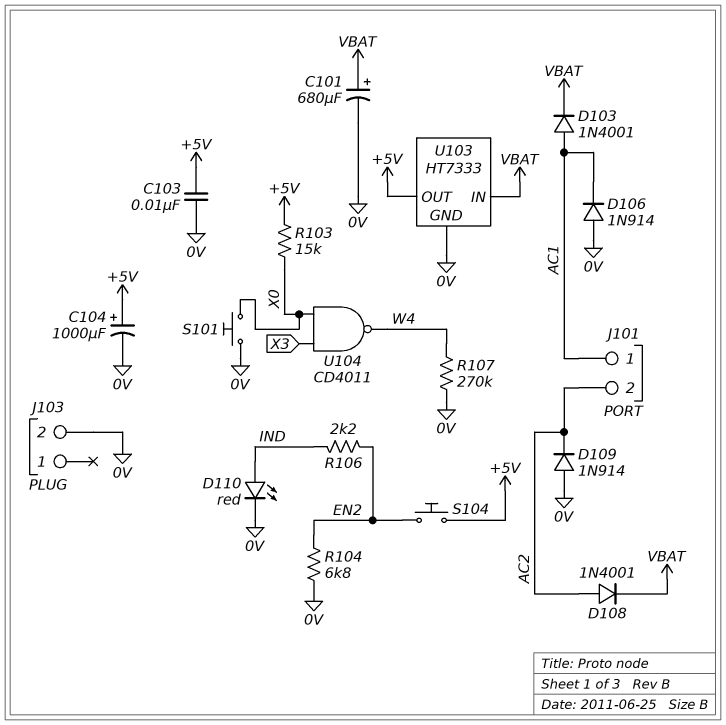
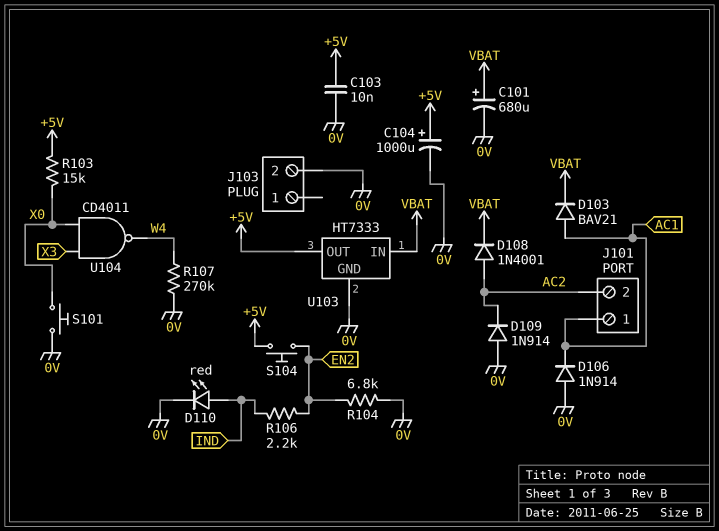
D103: diode 1N4001 (A AC1, K VBAT) -> diode BAV21 (A AC1, K VBAT)

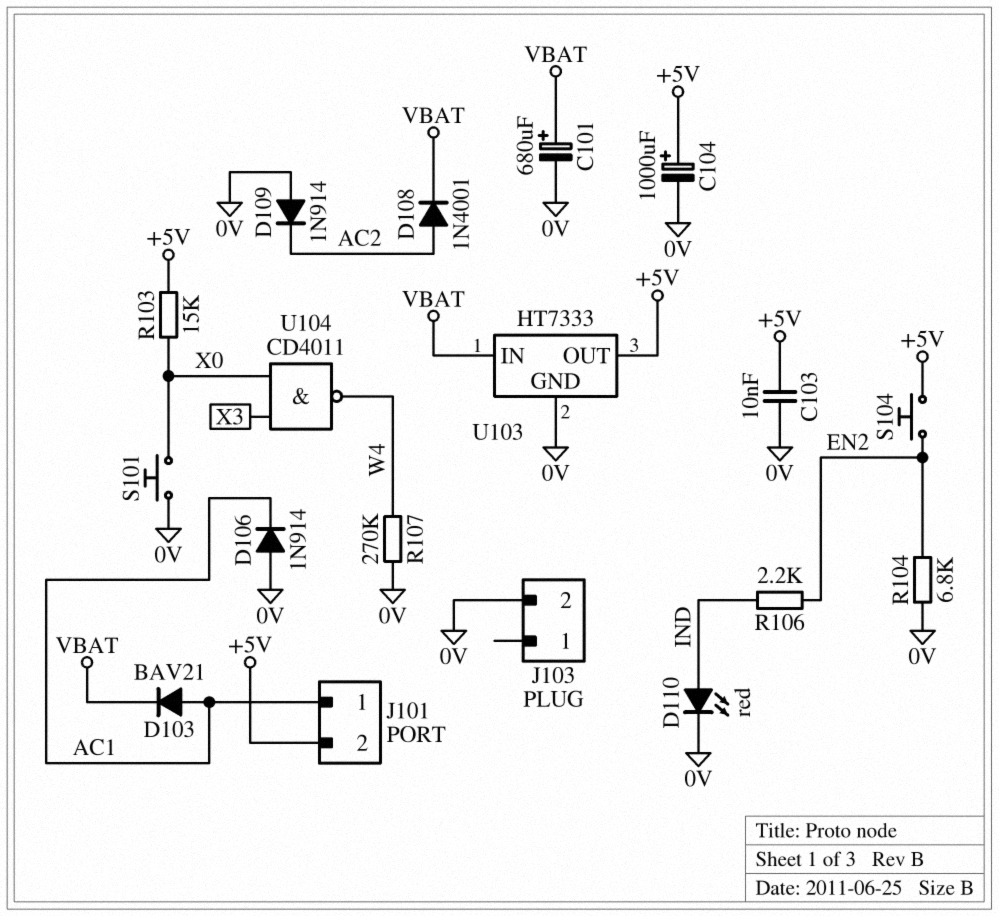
J101 pin 2: AC2 -> +5V

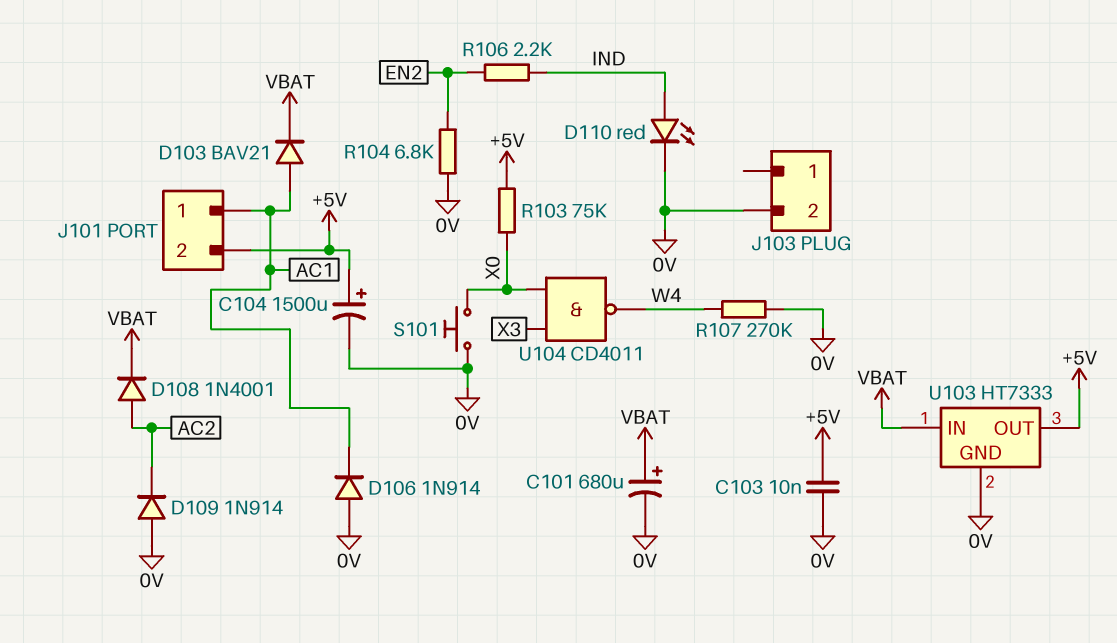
C104: 1000uF (plus +5V, minus 0V) -> 1500uF (plus +5V, minus 0V)
R103: 15k (+5V, X0) -> 75k (+5V, X0)
S104: button (+5V, EN2) -> none

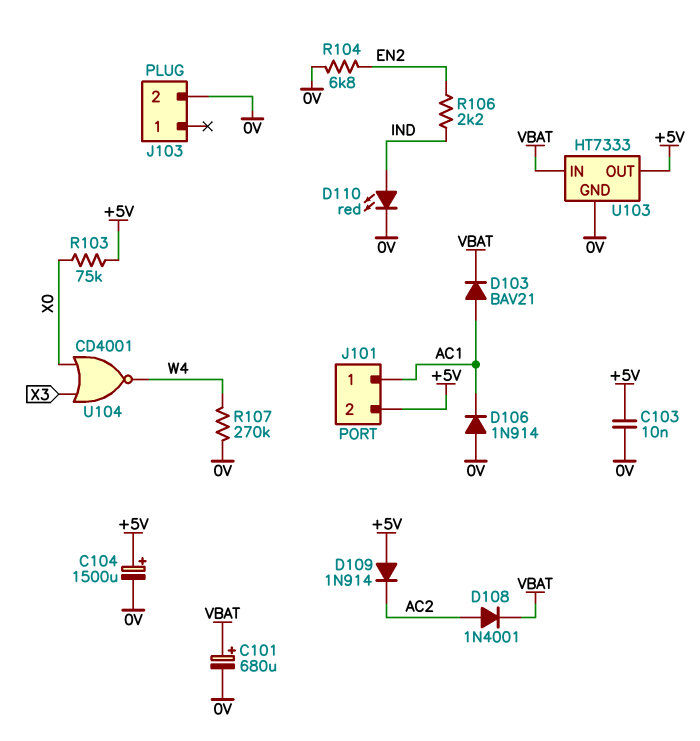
D109: diode 1N914 (A 0V, K AC2) -> diode 1N914 (A +5V, K AC2)
S101: button (0V, X0) -> none
U104: NAND CD4011 (in X0, in X3, out W4) -> NOR CD4001 (in X0, in X3, out W4)

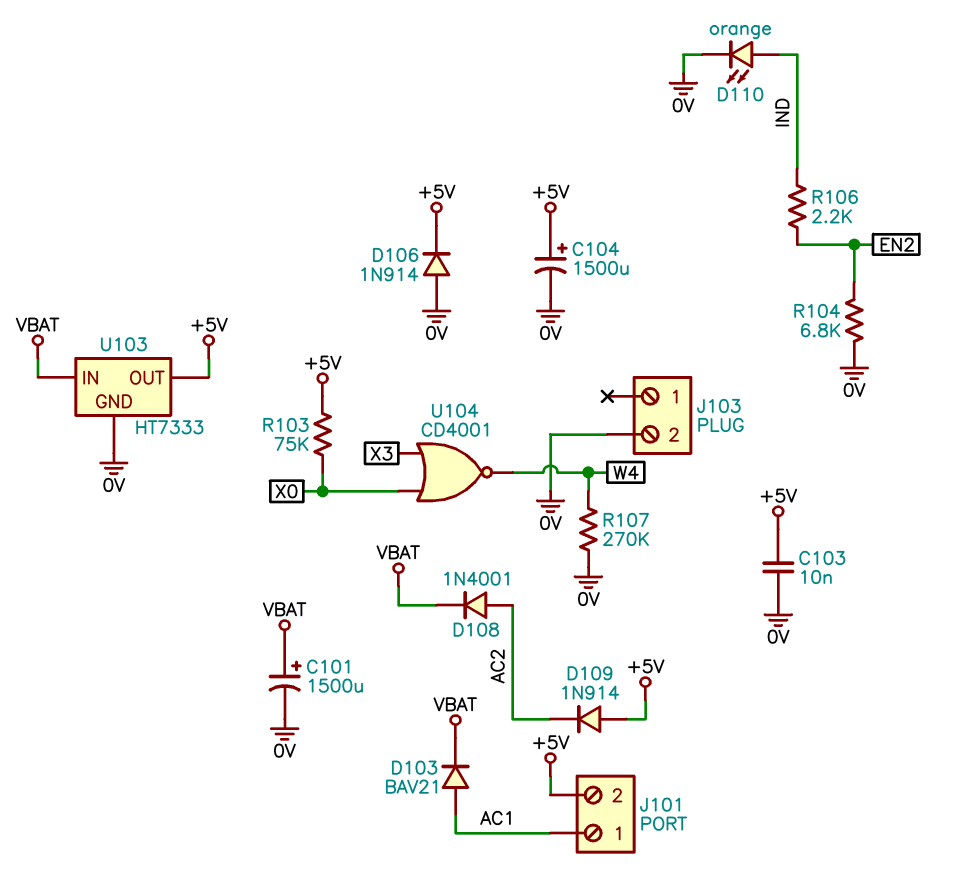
C101: 680uF (plus VBAT, minus 0V) -> 1500uF (plus VBAT, minus 0V)
D106: diode 1N914 (A 0V, K AC1) -> diode 1N914 (A 0V, K +5V)
D110: LED red (A IND, K 0V) -> LED orange (A IND, K 0V)

